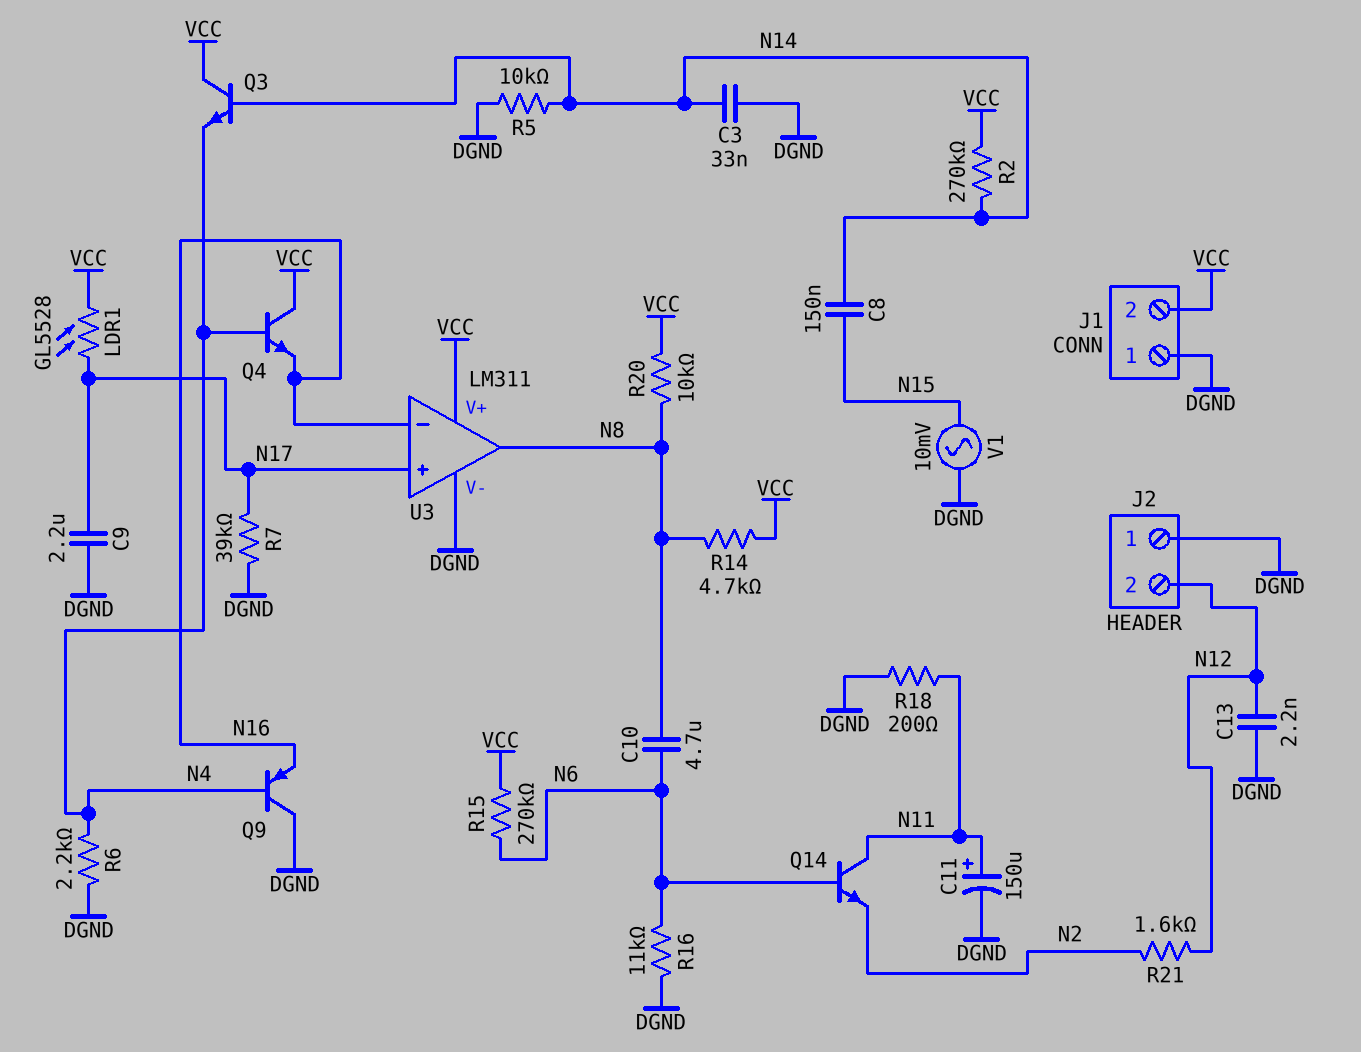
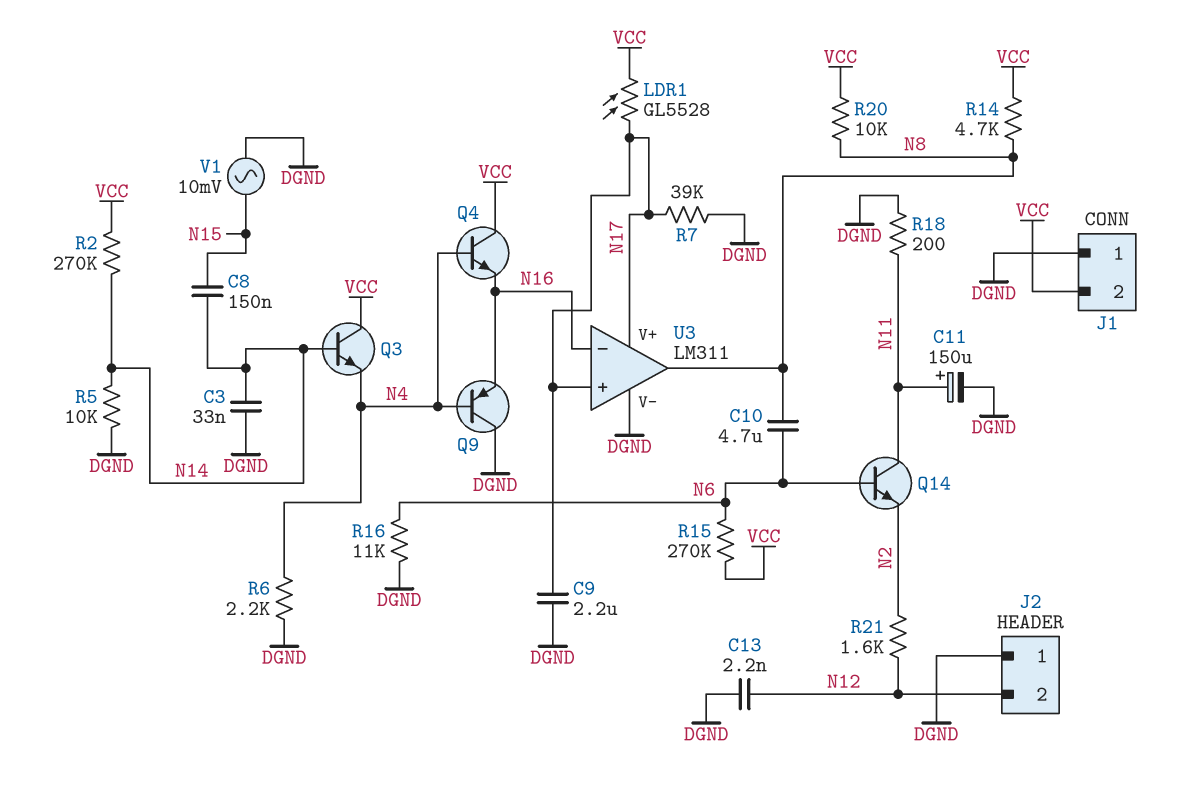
U3 pin V+: VCC -> N17

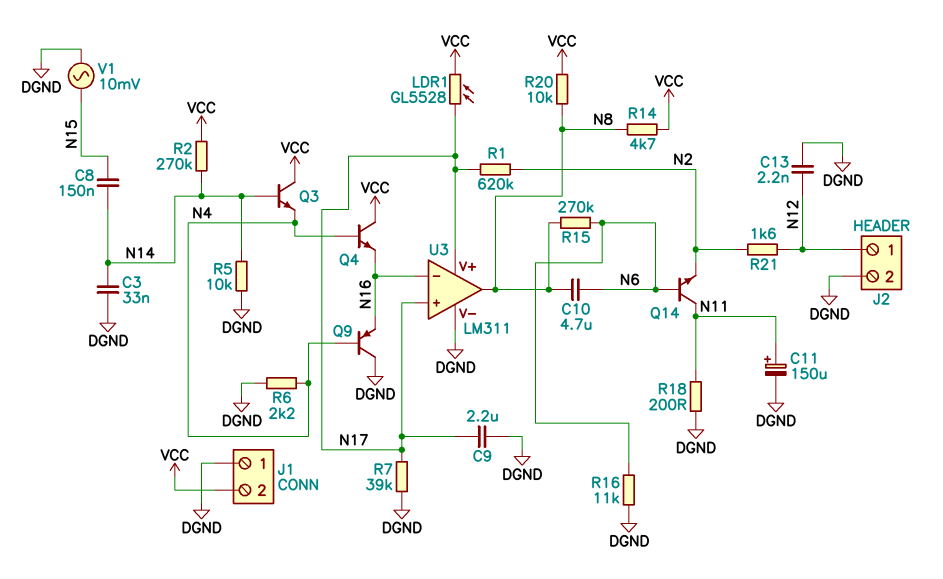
J2 pin 1: DGND -> N12
J2 pin 2: N12 -> DGND
R1: none -> 620k (N2, N17)
R15: 270k (N6, VCC) -> 270k (N6, N8)

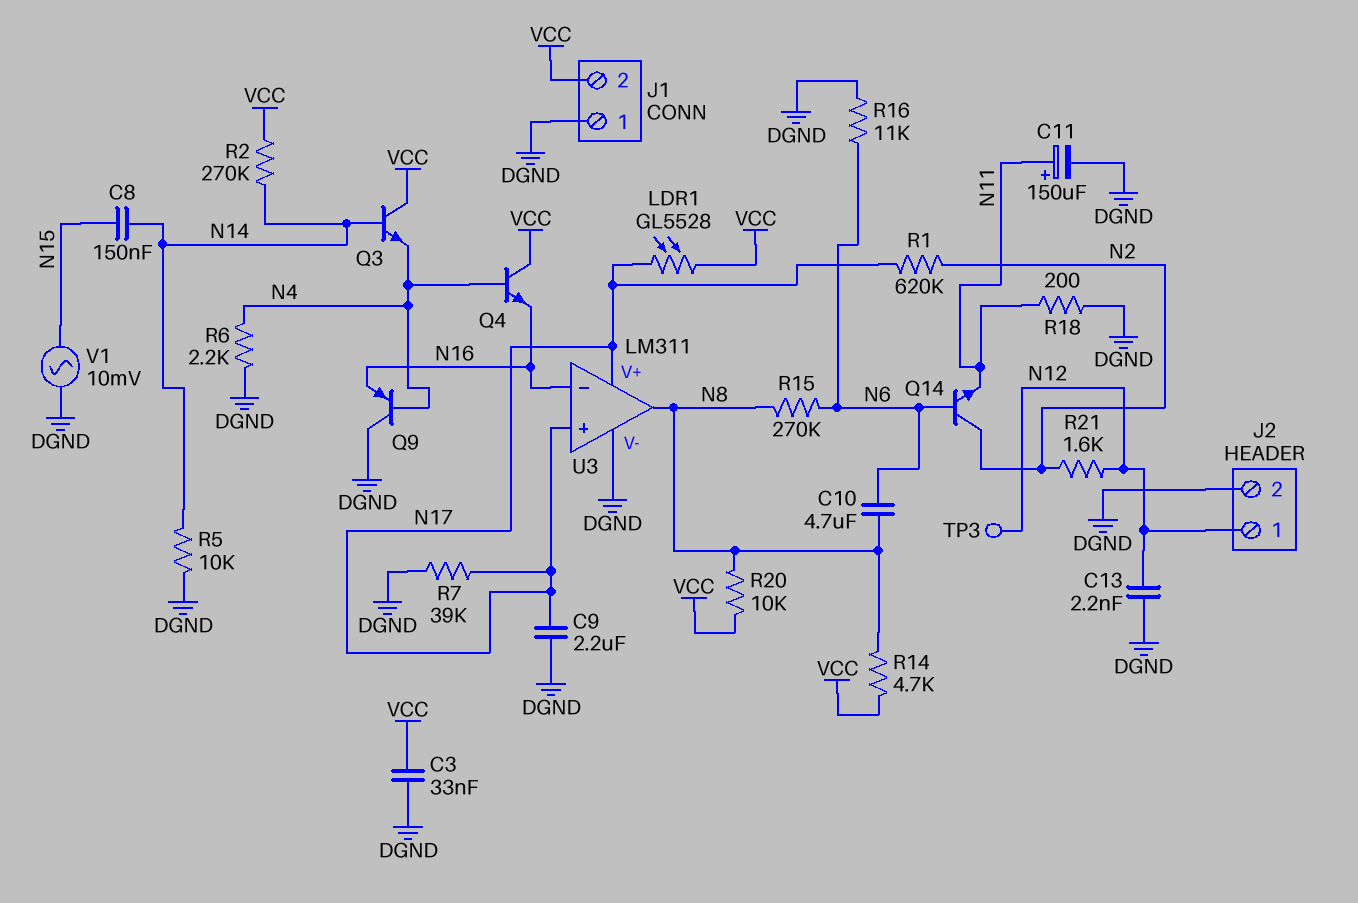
C3: 33nF (DGND, N14) -> 33nF (DGND, VCC)
Q14: NPN (B N6, C N11, E N2) -> NPN (B N6, C N2, E N11)
TP3: none -> test point (N12)

